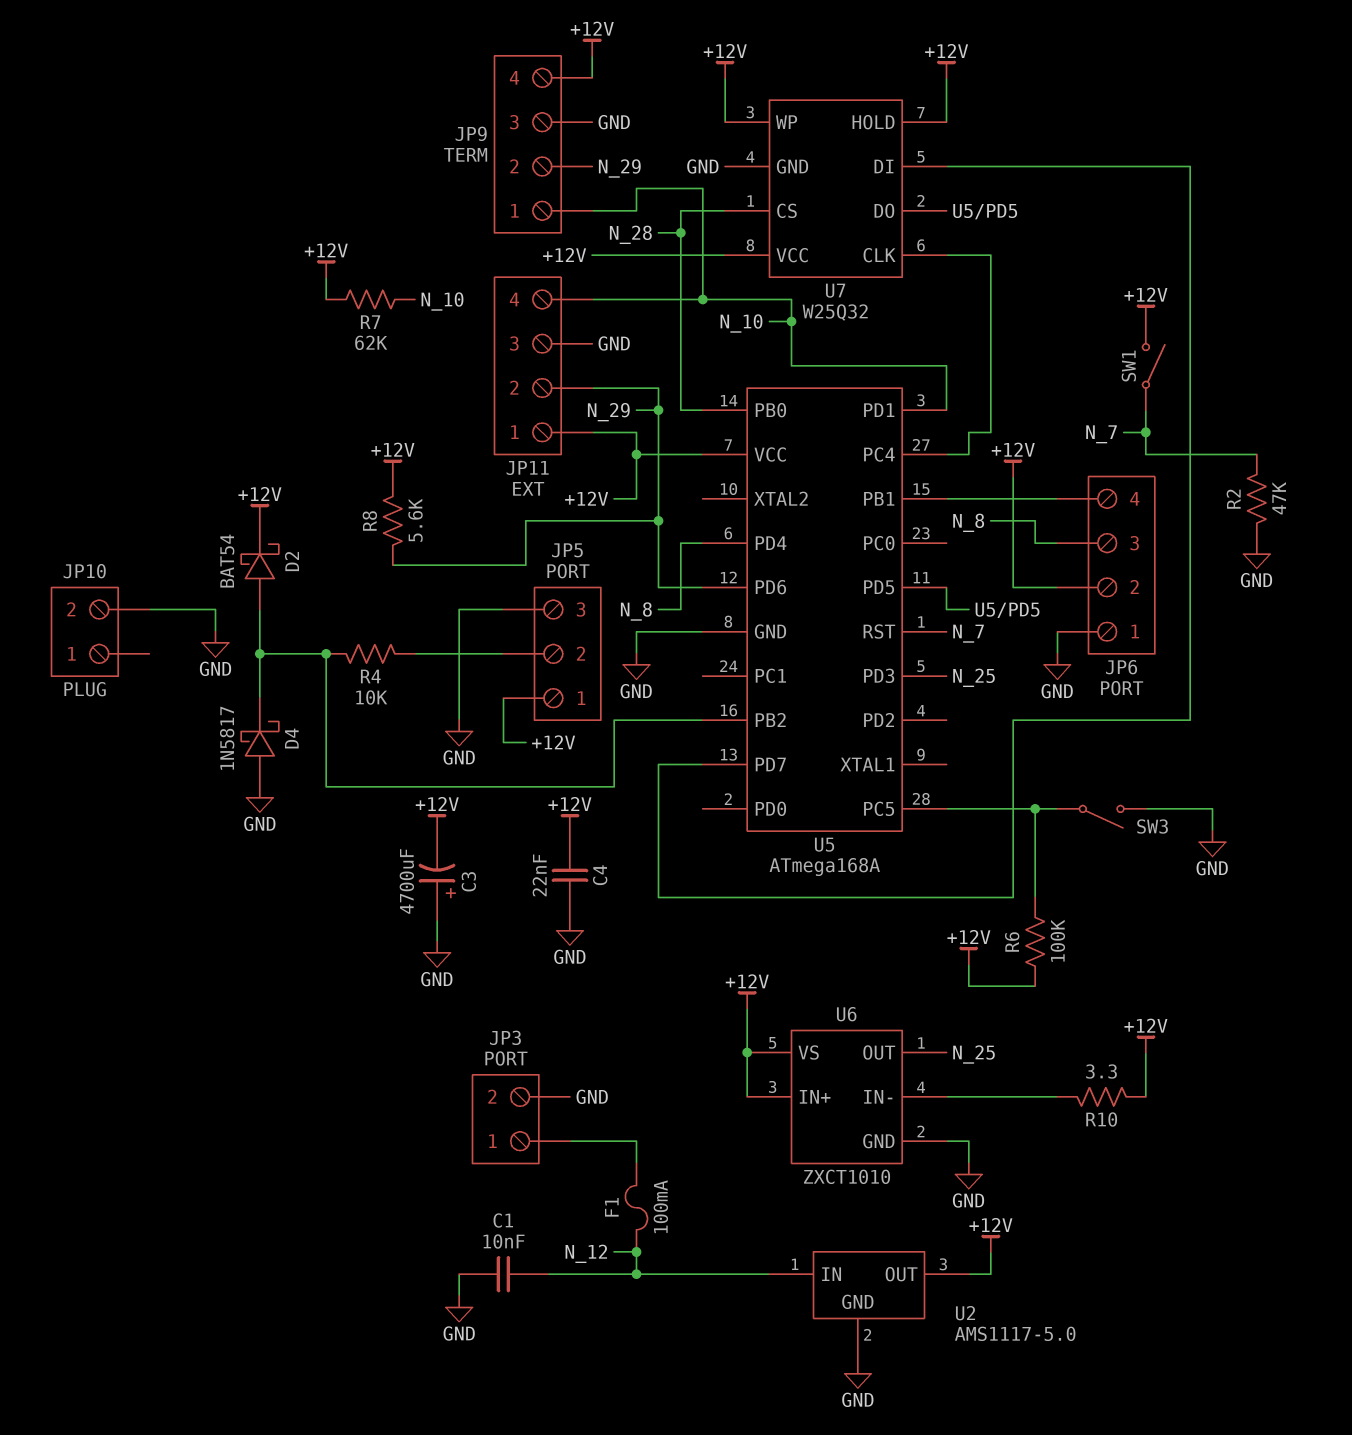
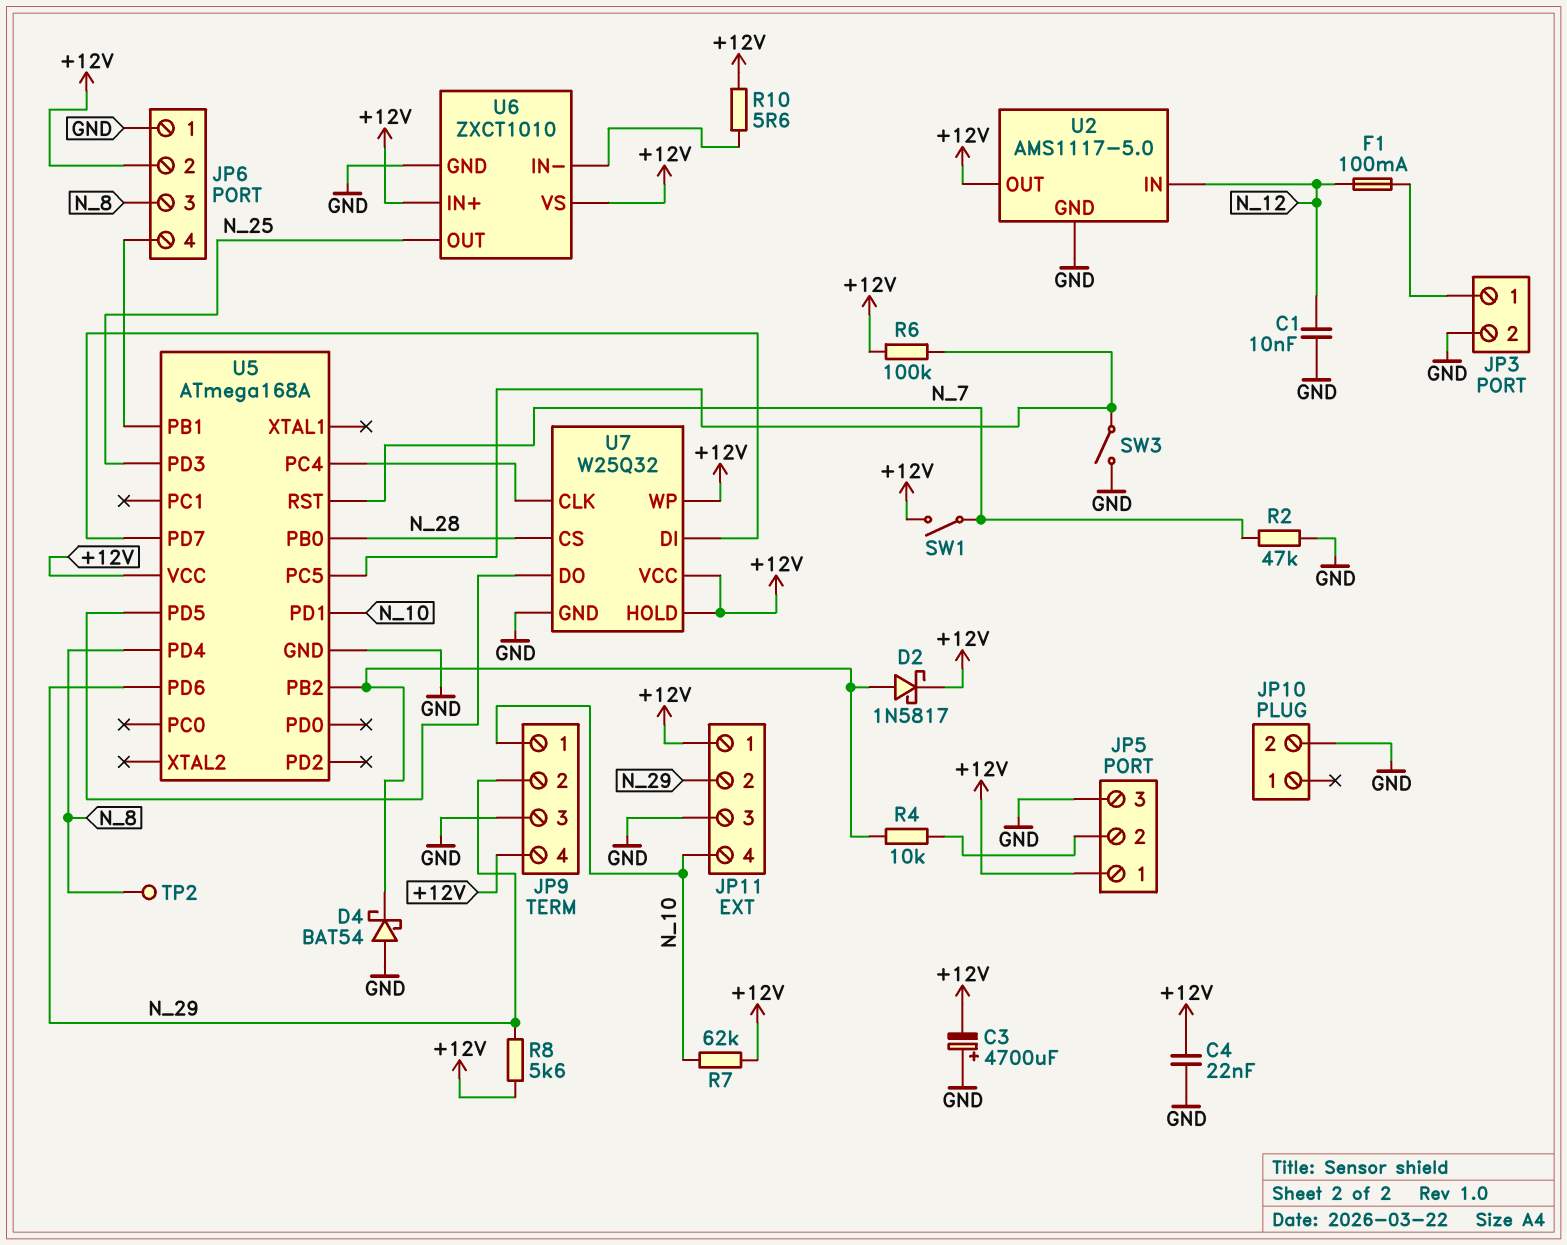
D2: schottky BAT54 (A U5/PB2, K +12V) -> schottky 1N5817 (A U5/PB2, K +12V)
D4: schottky 1N5817 (A GND, K U5/PB2) -> schottky BAT54 (A GND, K U5/PB2)
R10: 3.3 (+12V, U6/IN-) -> 5.6 (+12V, U6/IN-)
TP2: none -> test point (N_8)

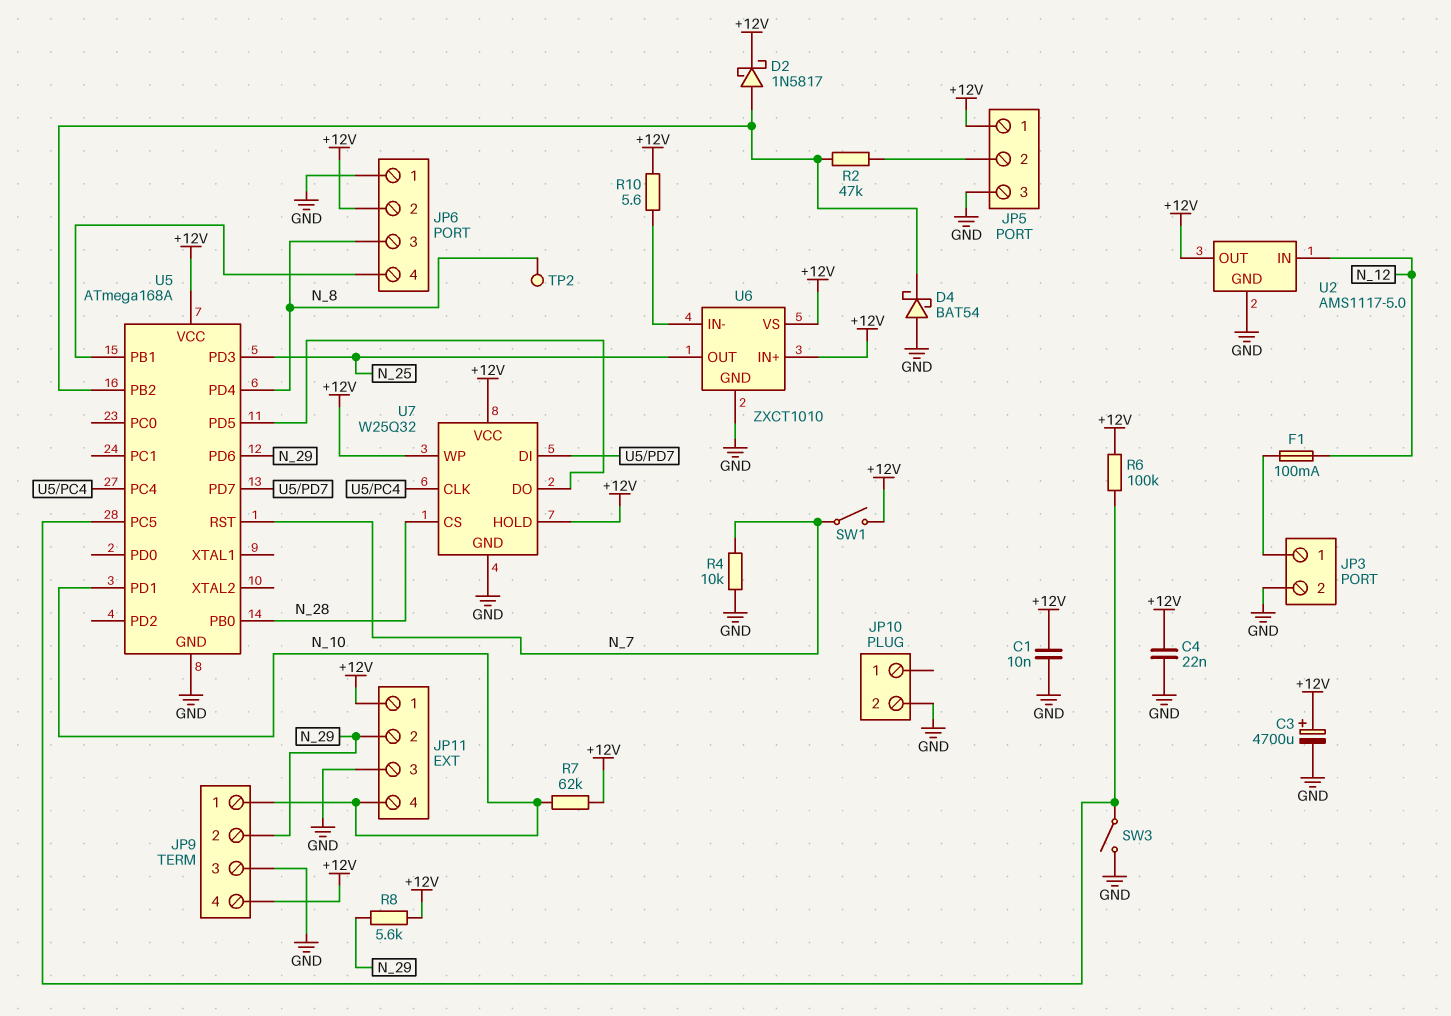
C1: 10nF (GND, N_12) -> 10nF (+12V, GND)
C3: 4700uF (plus GND, minus +12V) -> 4700uF (plus +12V, minus GND)
R2: 47k (GND, N_7) -> 47k (JP5/2, U5/PB2)
R4: 10k (JP5/2, U5/PB2) -> 10k (GND, N_7)

